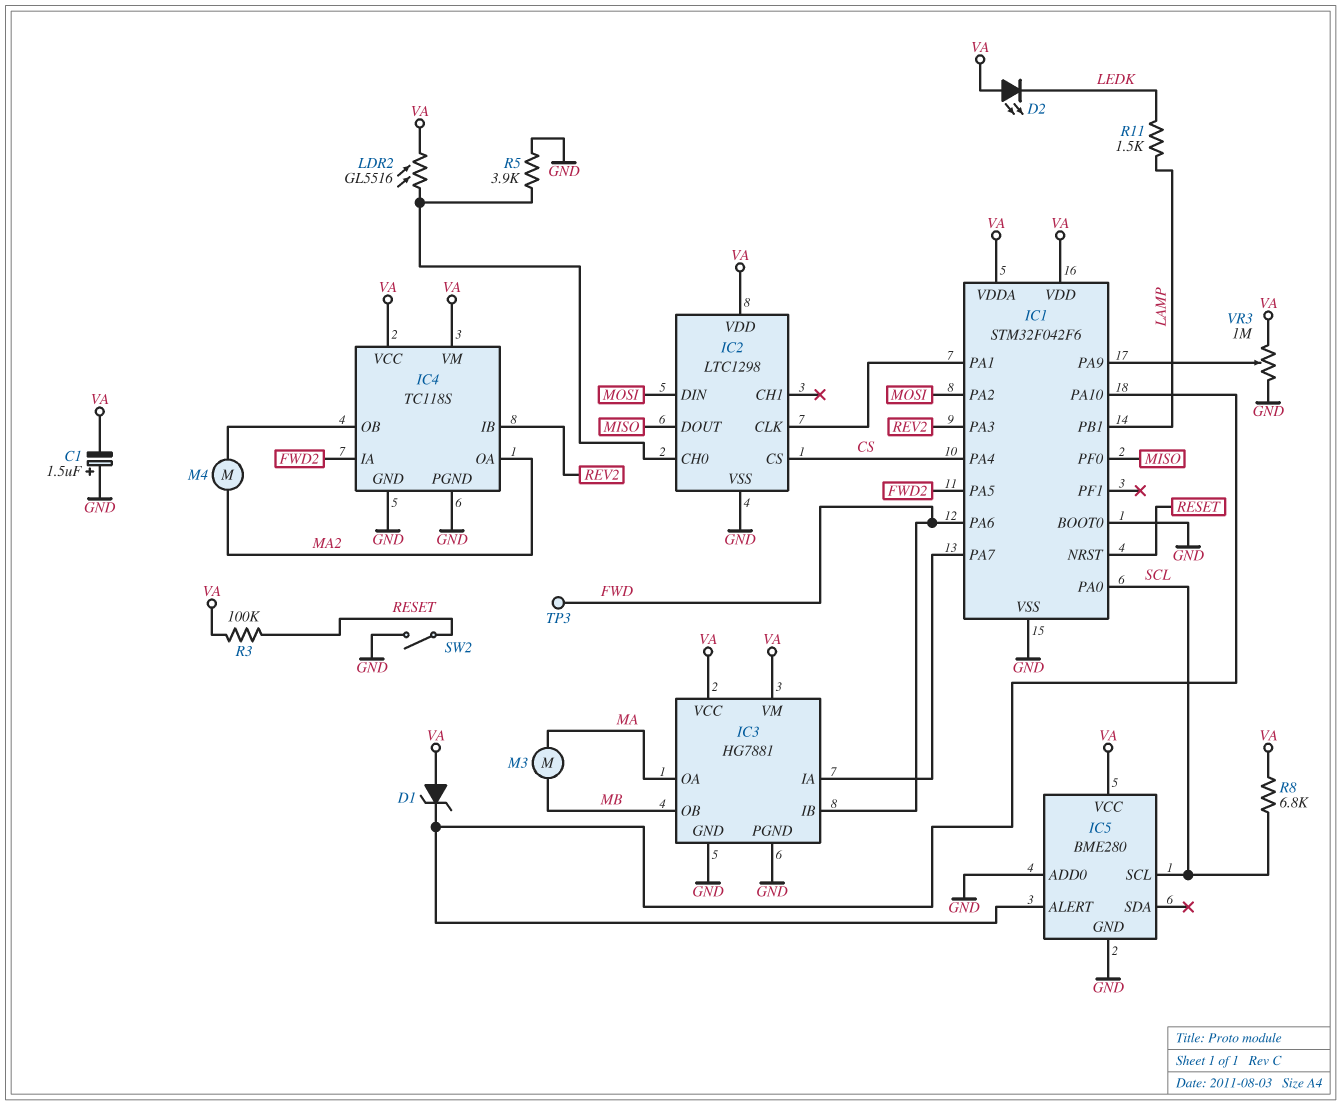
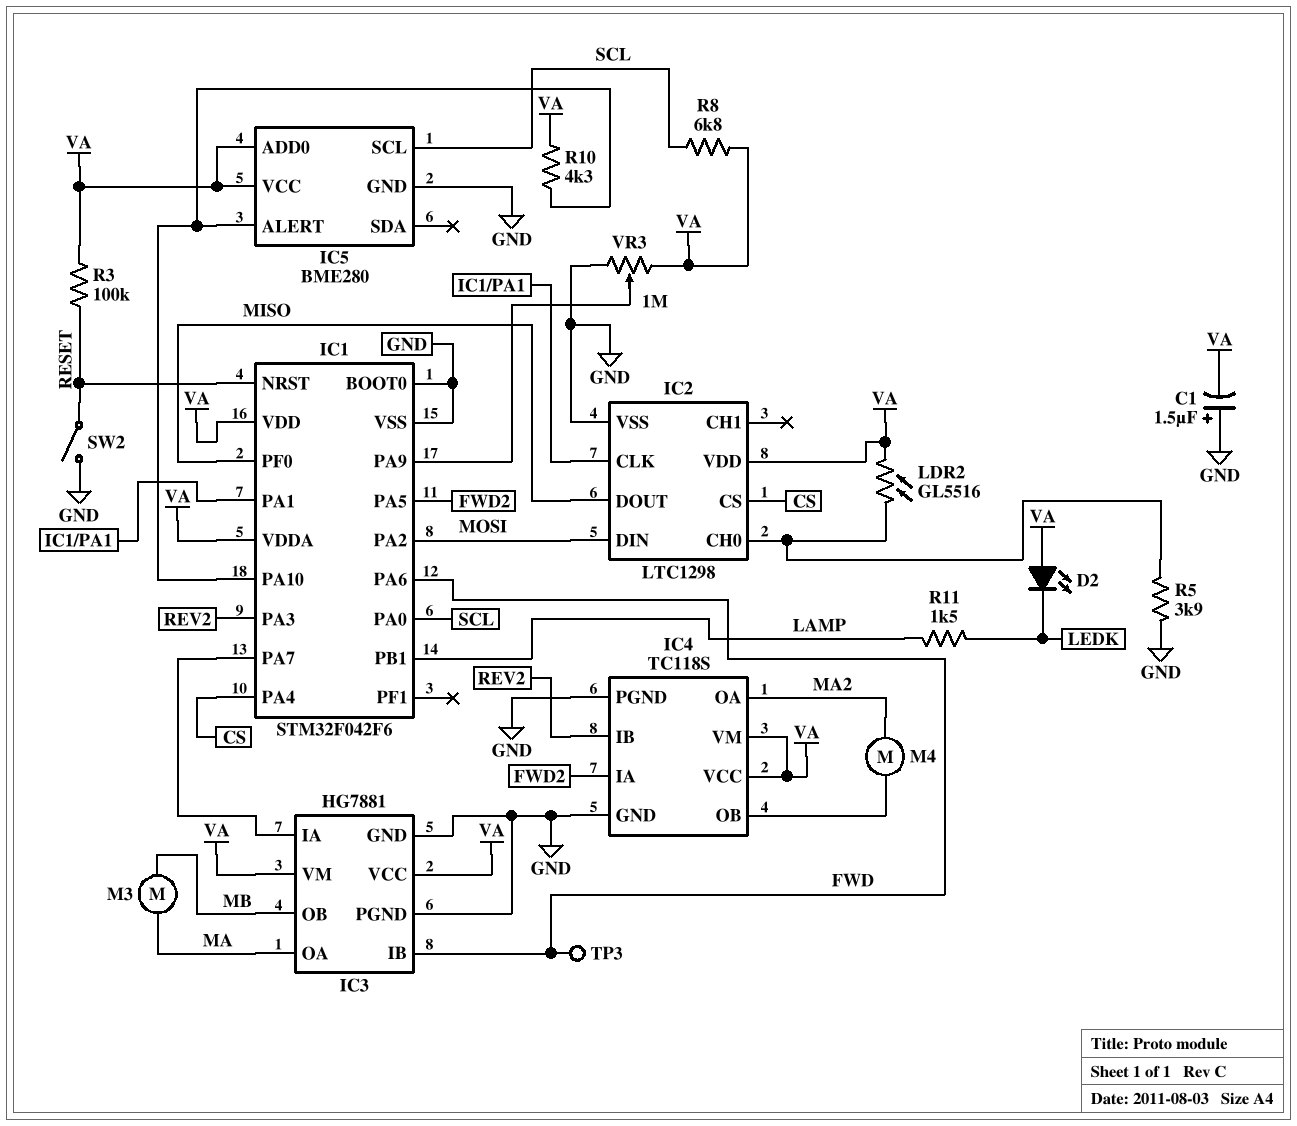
D1: zener (A VA, K IC1/PA10) -> none
IC5 pin ADD0: GND -> VA
R10: none -> 4.3k (IC1/PA10, VA)

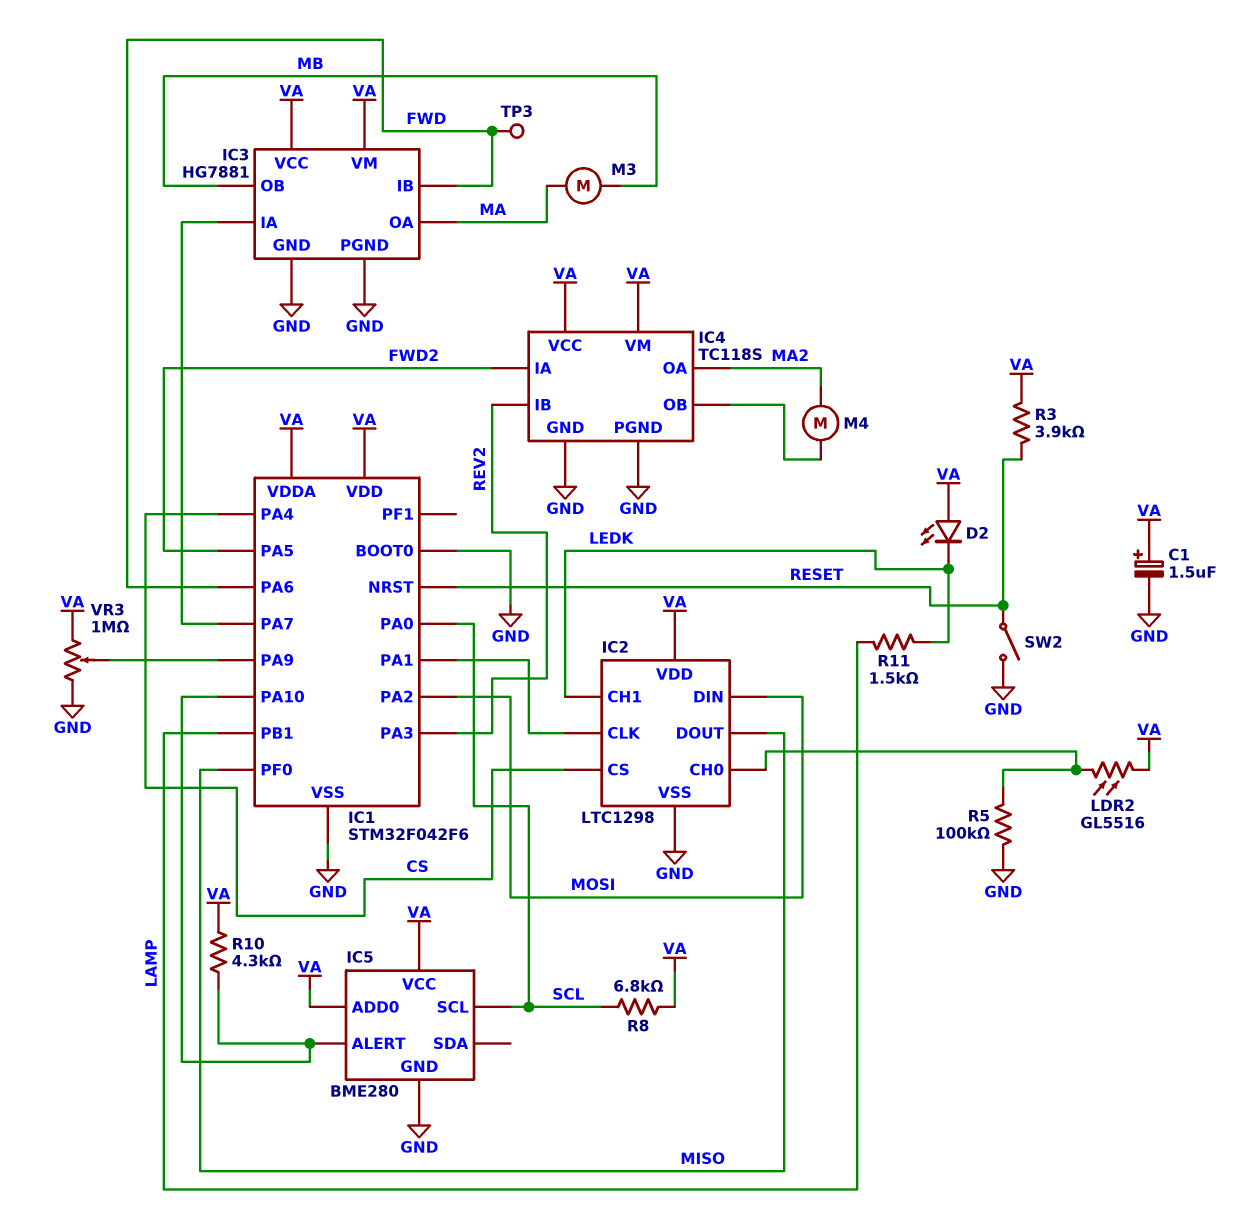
C1: 1.5uF (plus GND, minus VA) -> 1.5uF (plus VA, minus GND)
IC2 pin CH1: none -> LEDK
R3: 100k (RESET, VA) -> 3.9k (RESET, VA)
R5: 3.9k (GND, IC2/CH0) -> 100k (GND, IC2/CH0)

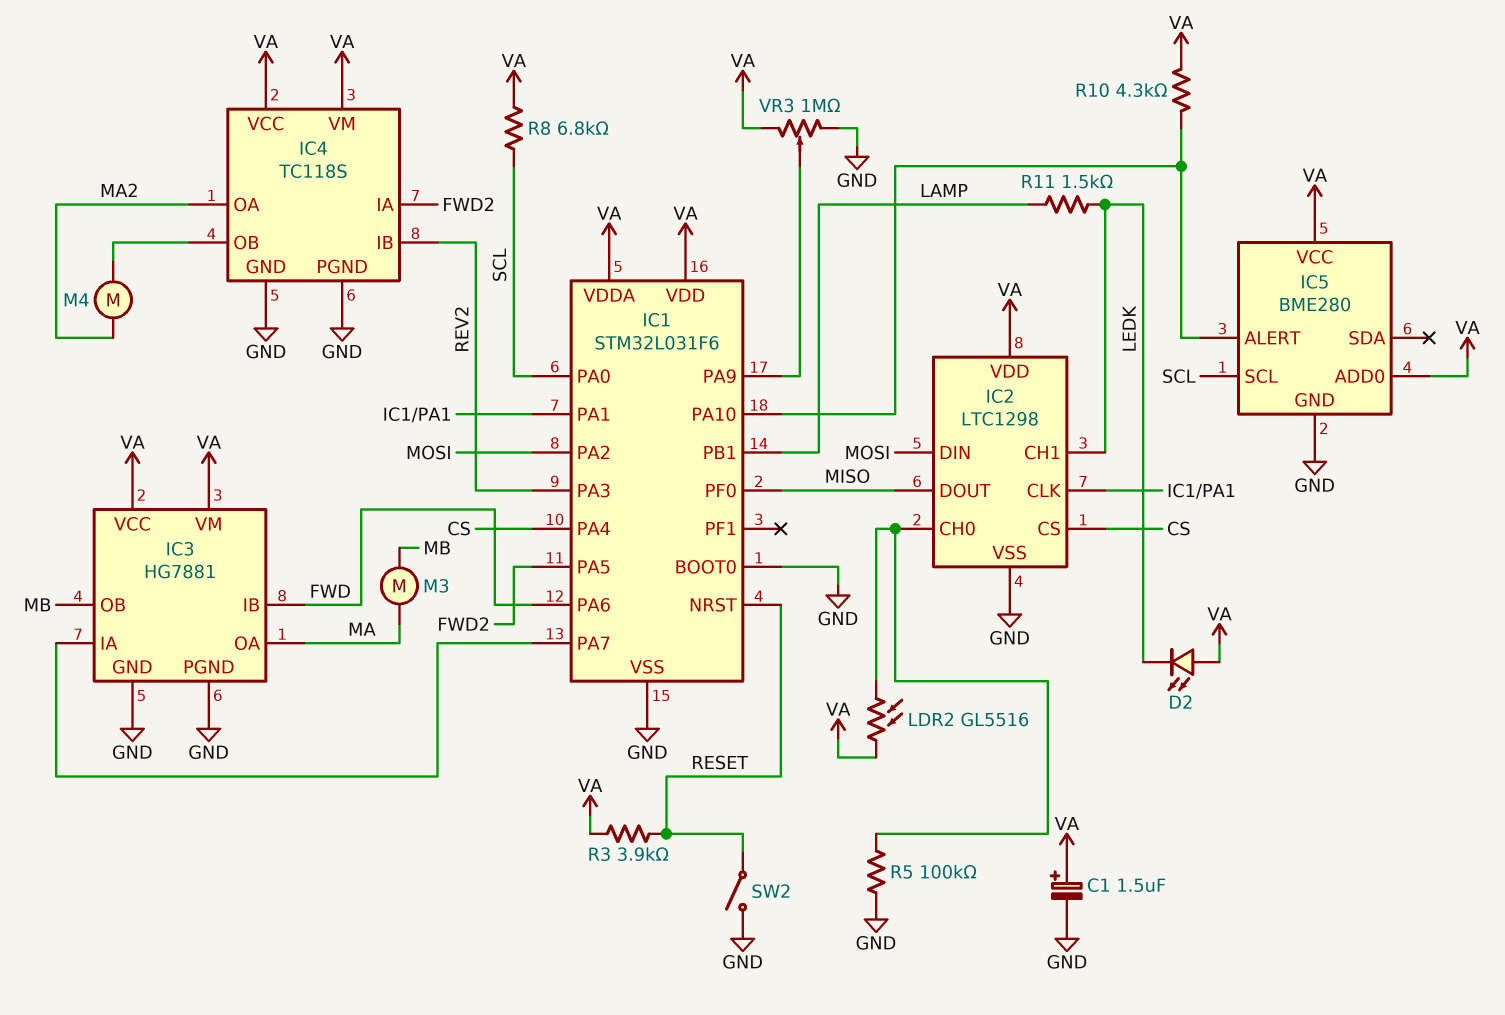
IC1: STM32F042F6 -> STM32L031F6
TP3: test point (FWD) -> none

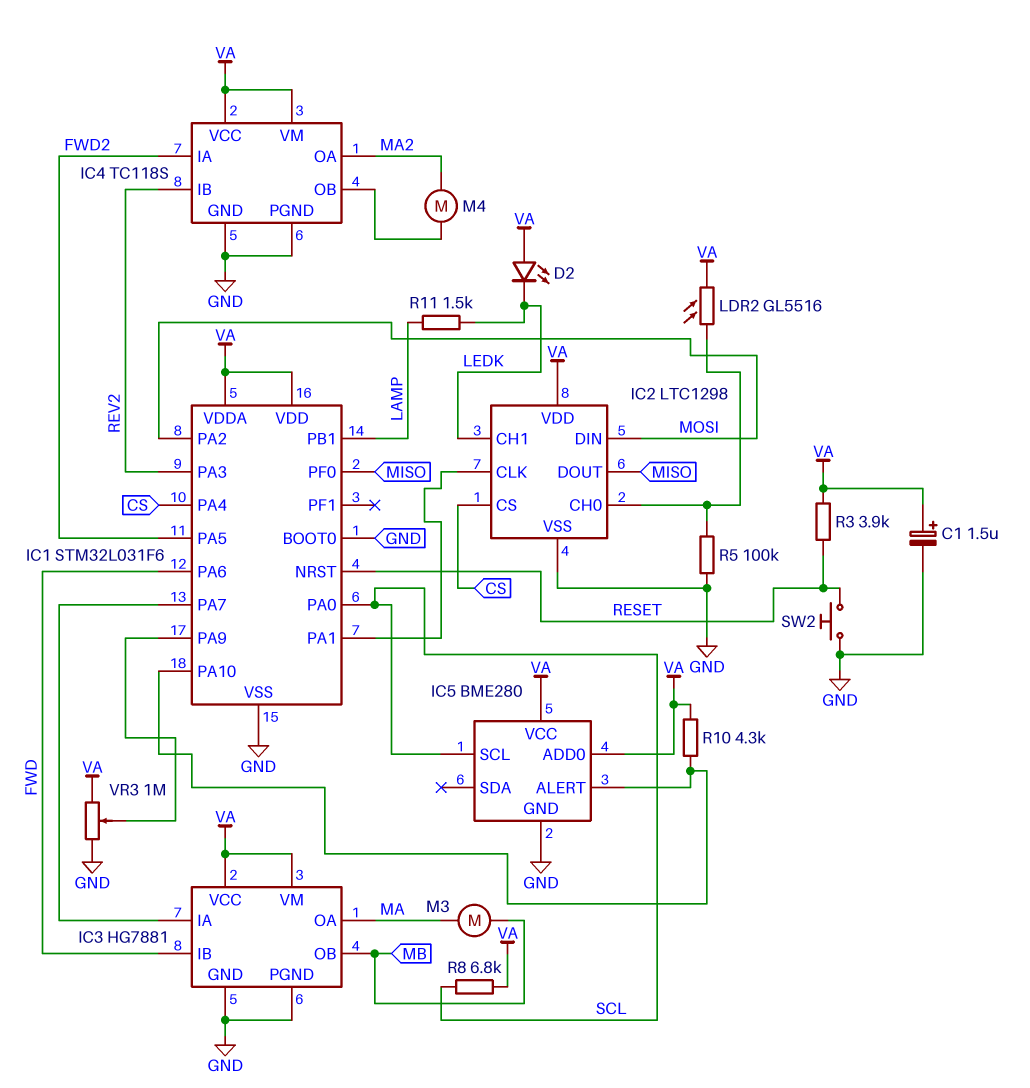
SW2: switch (GND, RESET) -> button (GND, RESET)

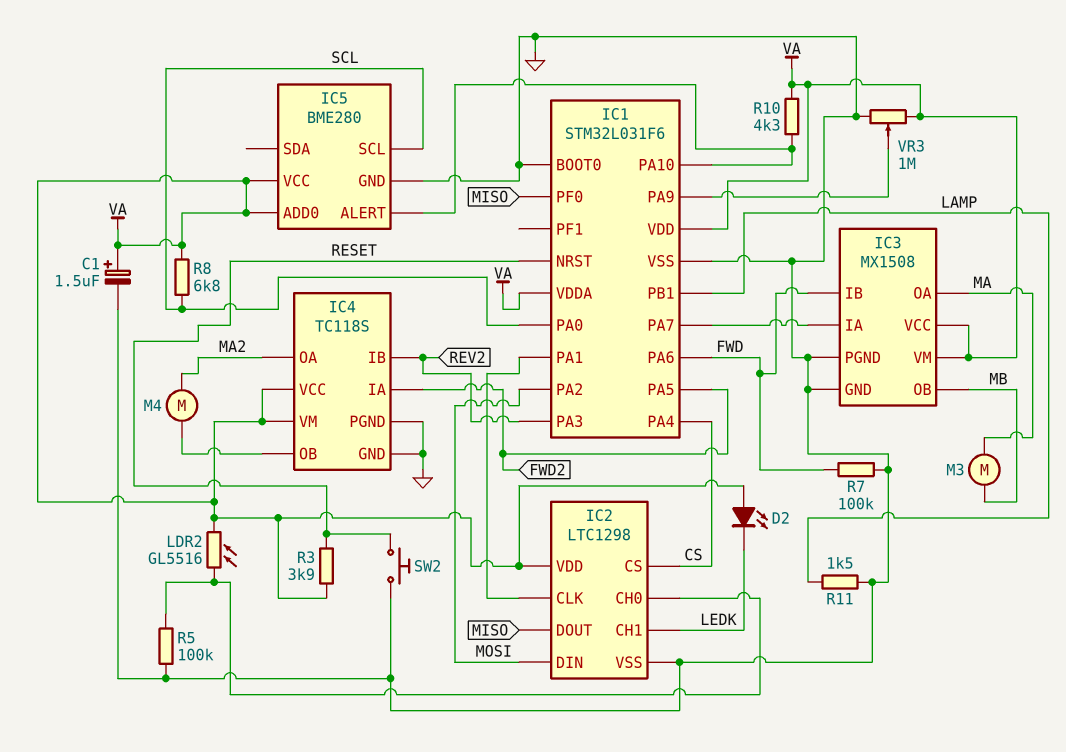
IC3: HG7881 -> MX1508
R7: none -> 100k (FWD, GND)
R11: 1.5k (LAMP, LEDK) -> 1.5k (GND, LAMP)

